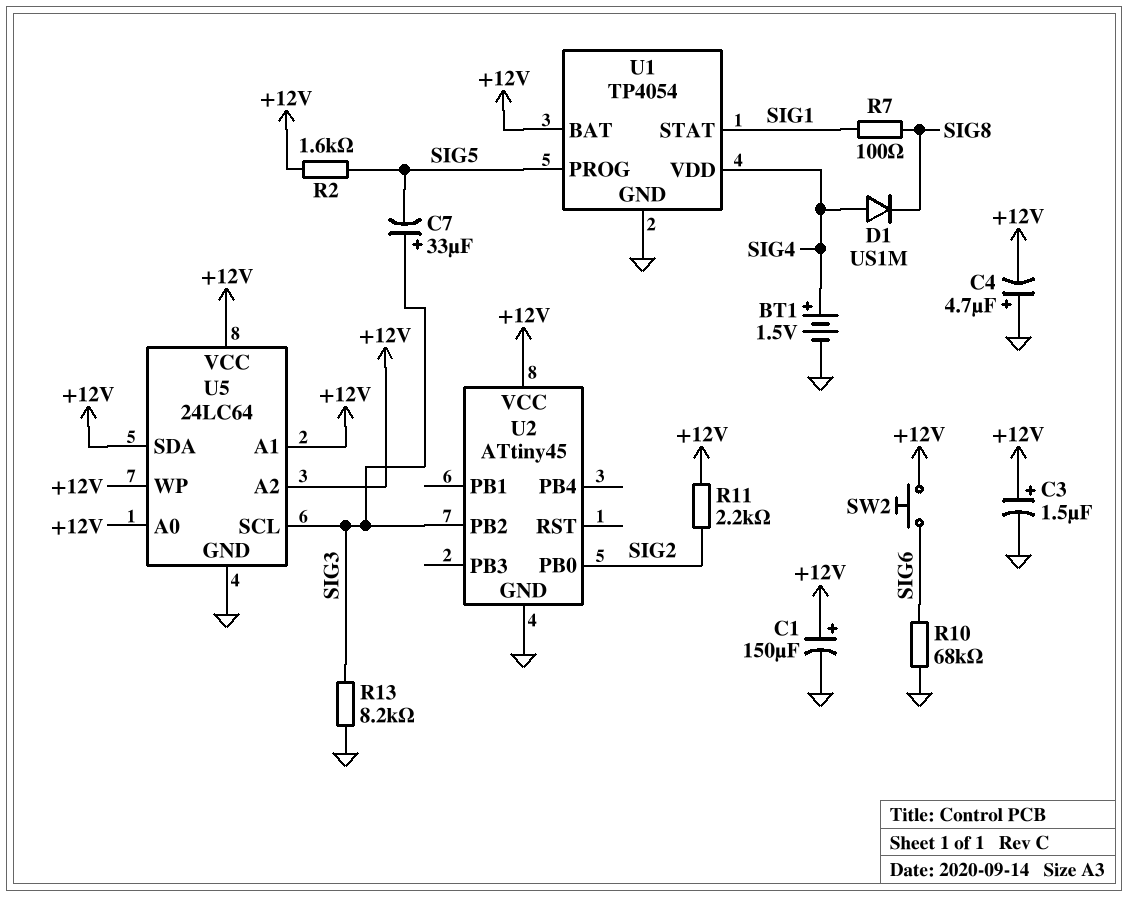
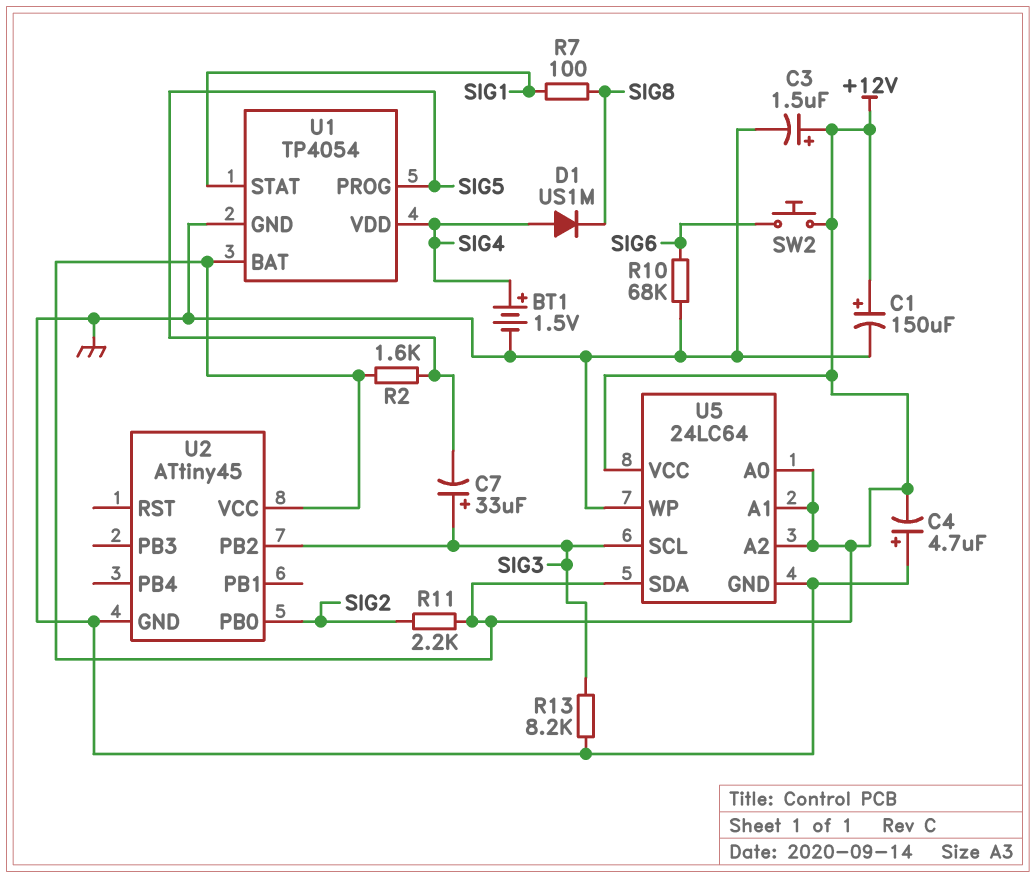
U5 pin WP: +12V -> GND

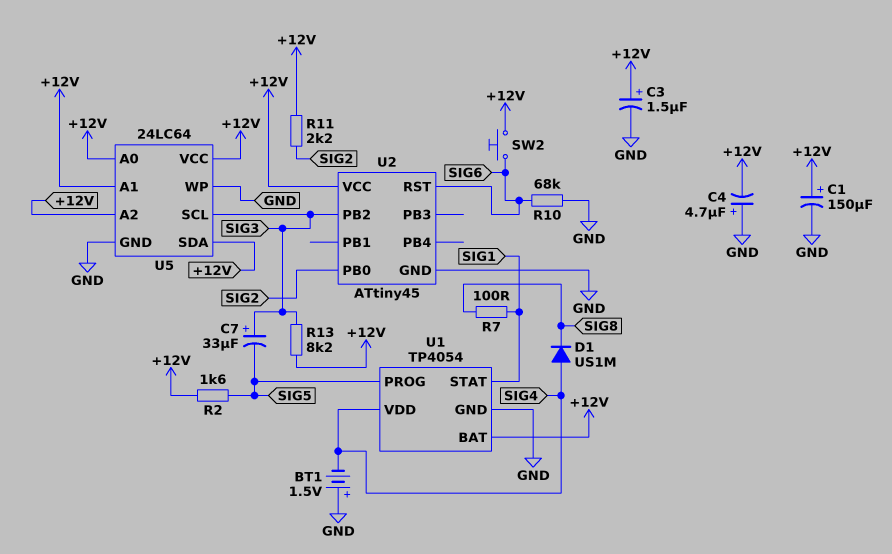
BT1: 1.5V (plus SIG4, minus GND) -> 1.5V (plus GND, minus SIG4)
R13: 8.2k (GND, SIG3) -> 8.2k (+12V, SIG3)
U2 pin RST: none -> SIG6

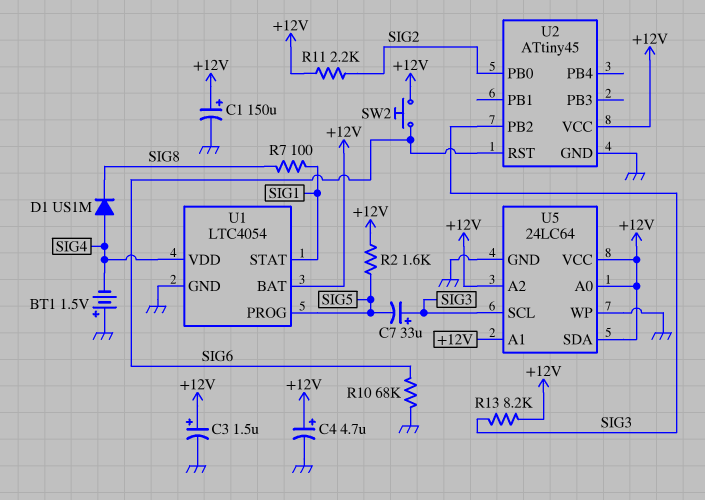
C4: 4.7uF (plus GND, minus +12V) -> 4.7uF (plus +12V, minus GND)
U1: TP4054 -> LTC4054

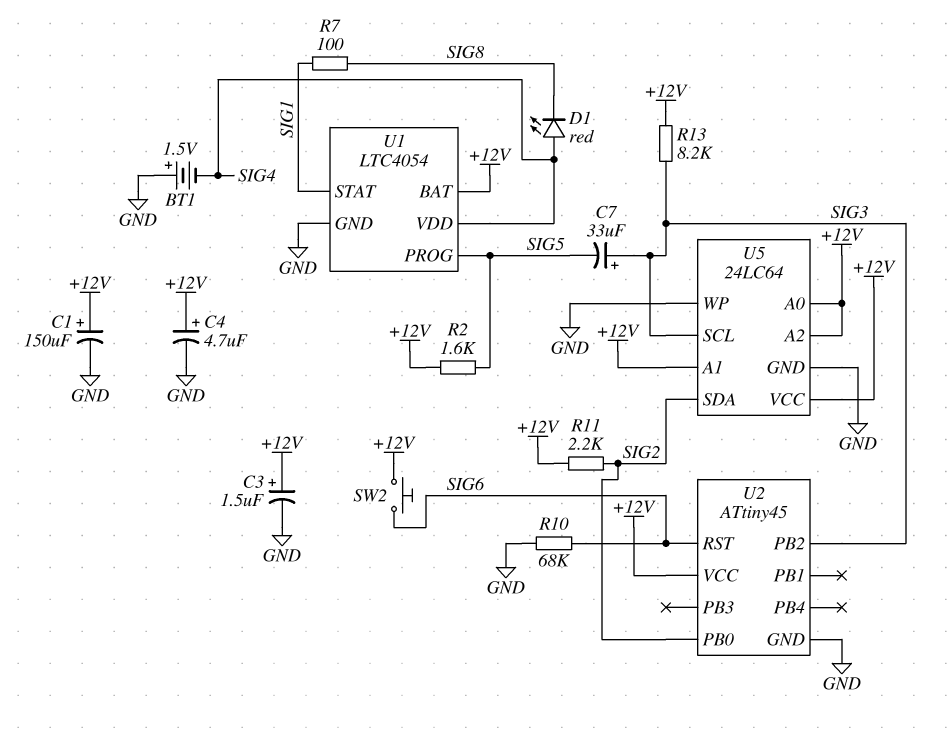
D1: diode US1M (A SIG4, K SIG8) -> LED red (A SIG4, K SIG8)
U5 pin SDA: +12V -> SIG2

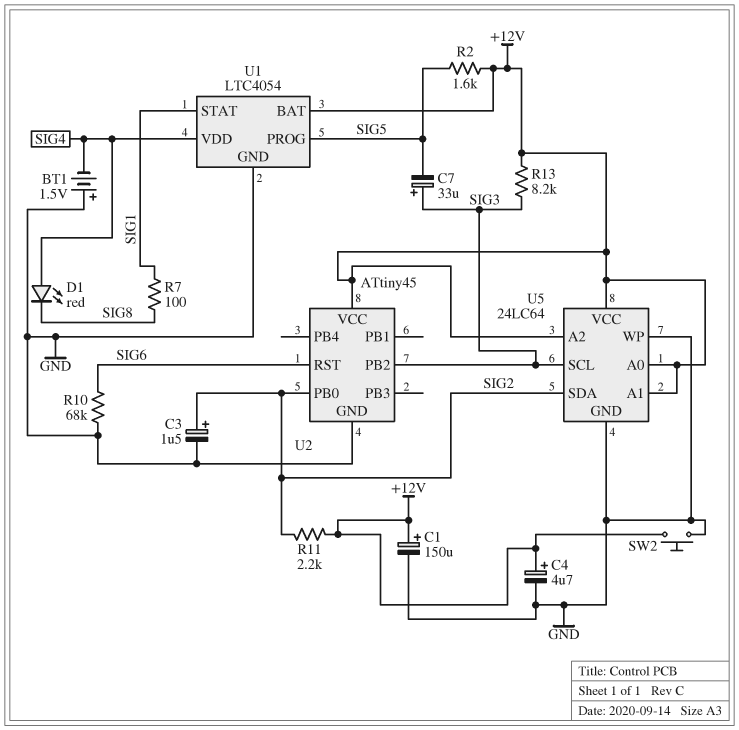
C3: 1.5uF (plus +12V, minus GND) -> 1.5uF (plus SIG2, minus GND)
SW2: button (+12V, SIG6) -> button (+12V, GND)

